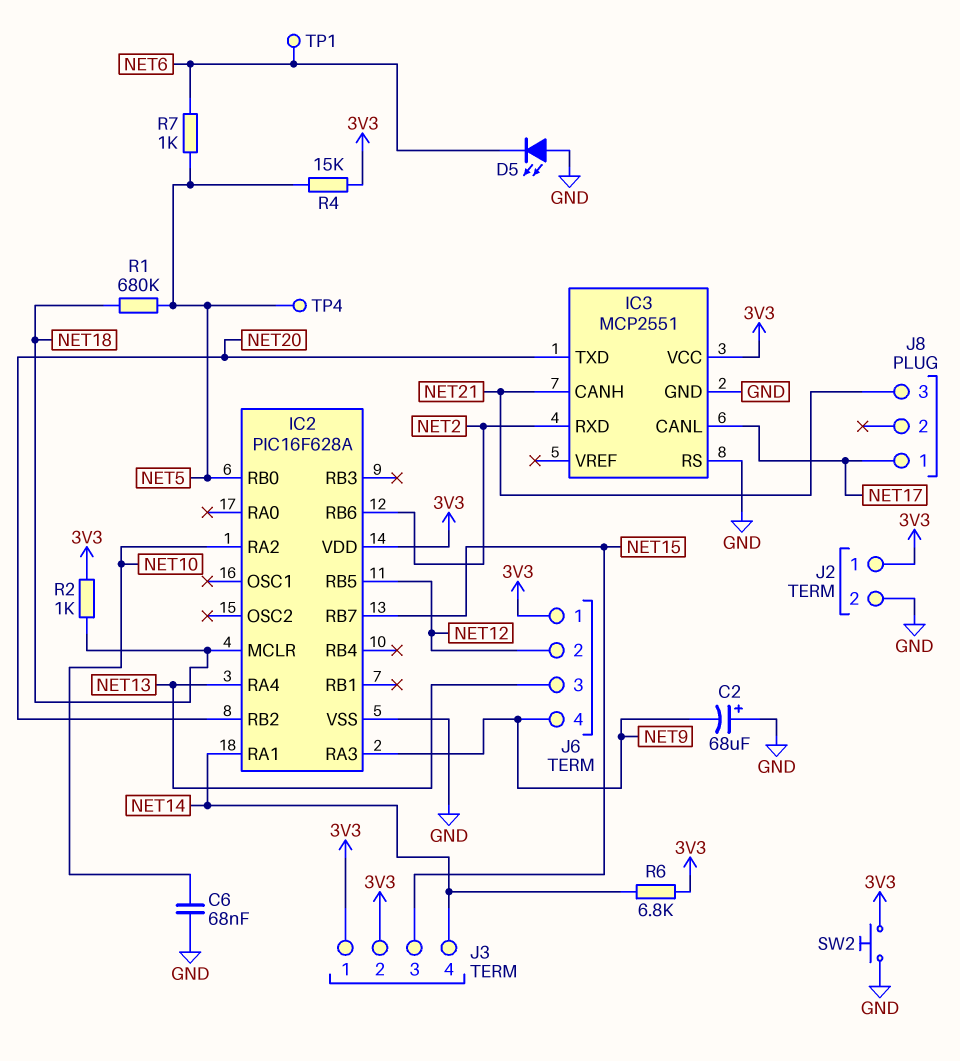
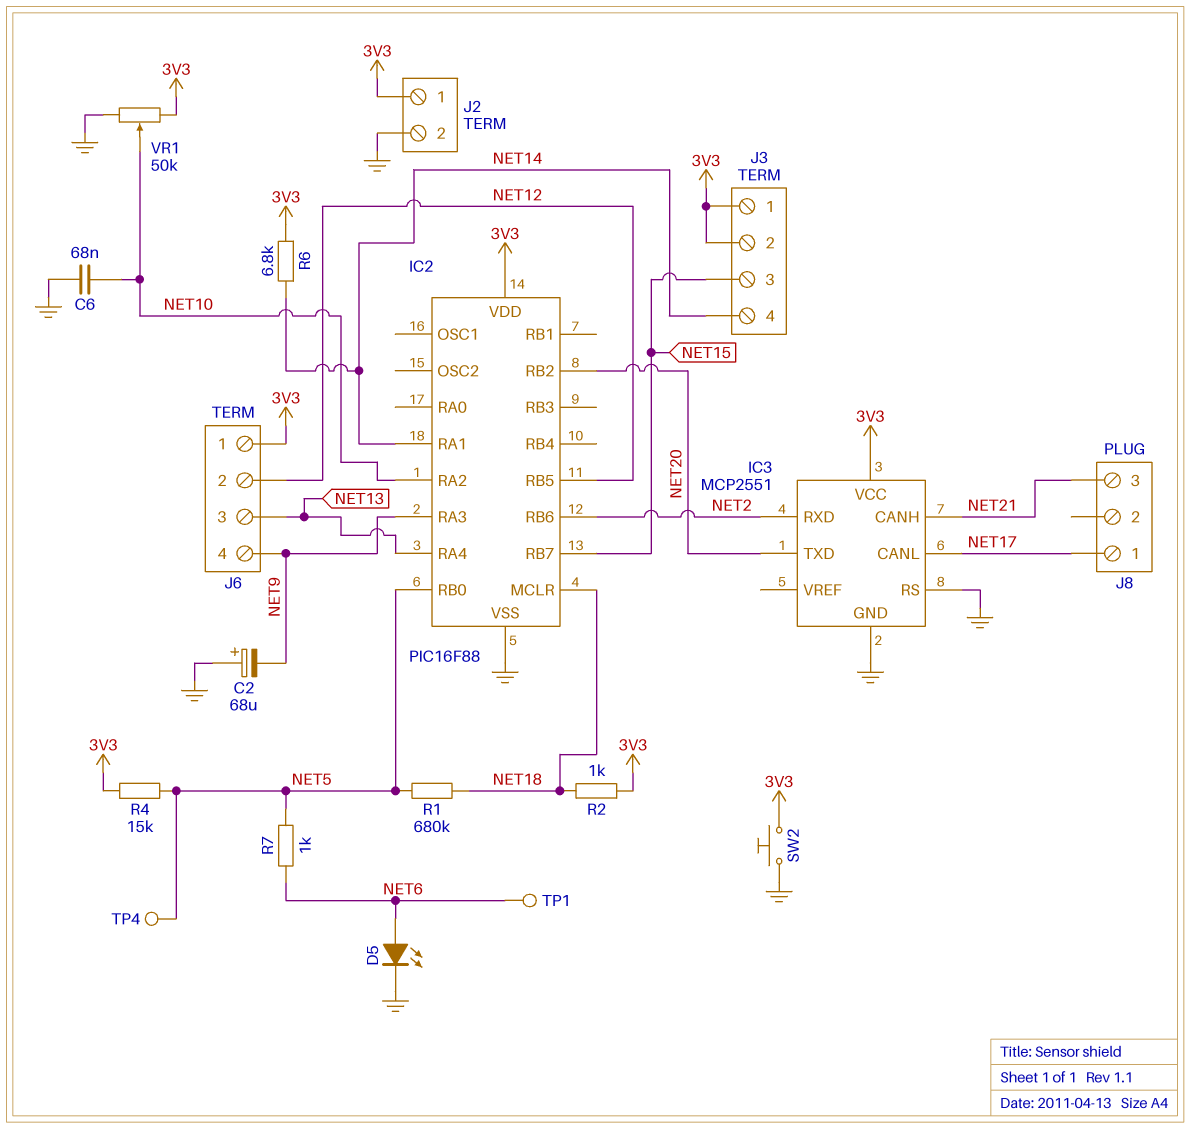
D5: LED (A GND, K NET6) -> LED (A NET6, K GND)
IC2: PIC16F628A -> PIC16F88
VR1: none -> 50k (3V3, GND, wiper NET10)

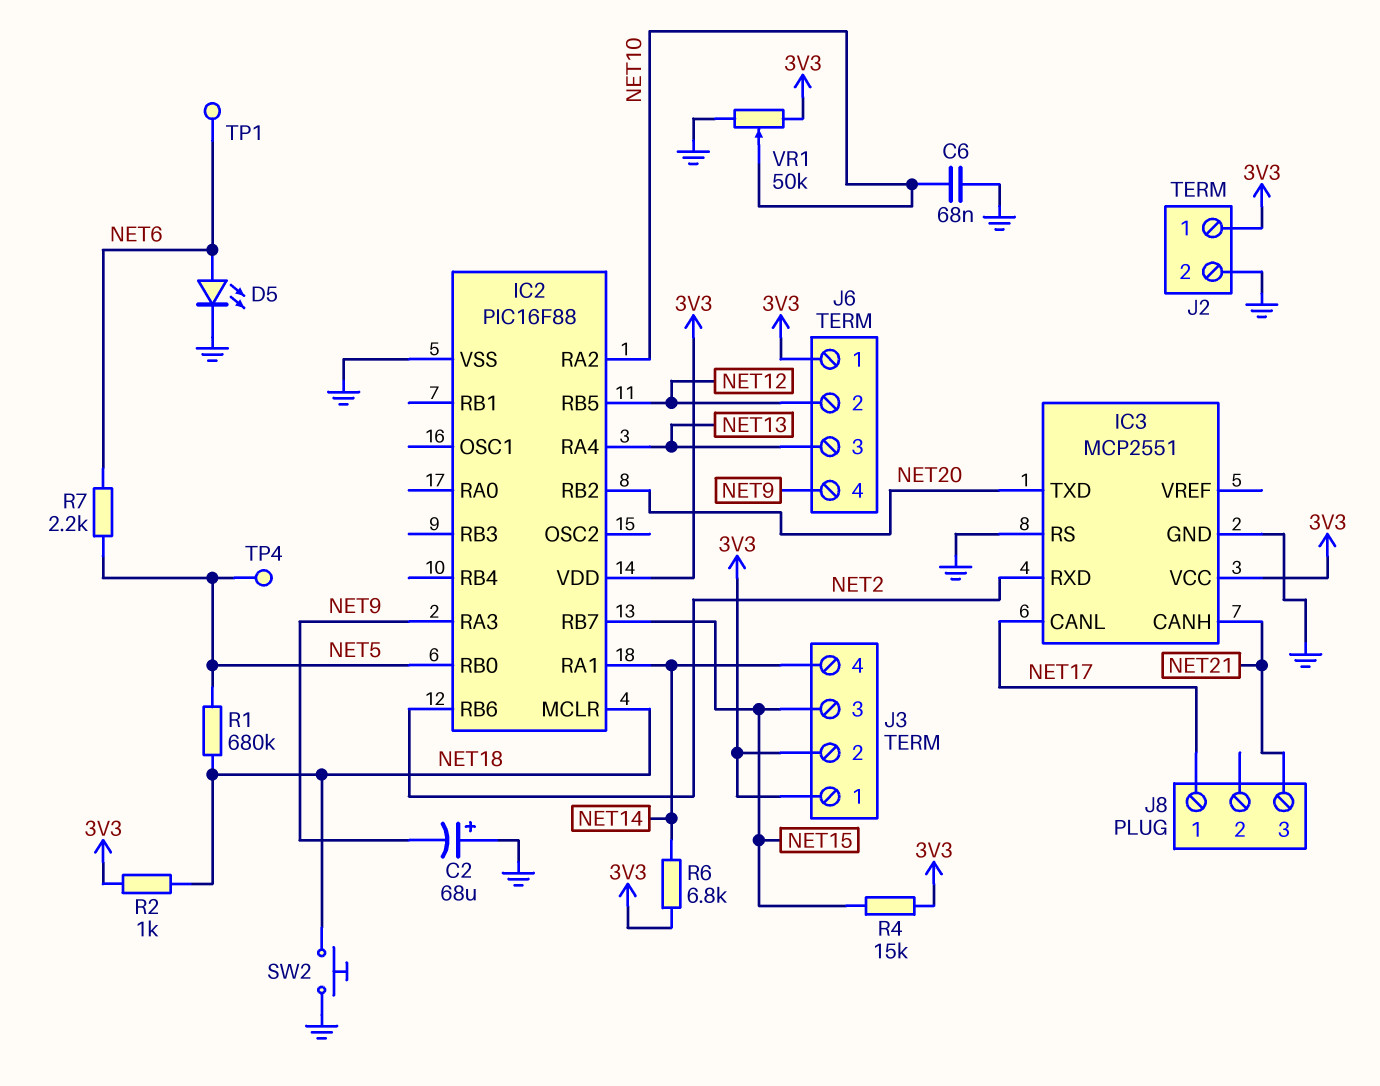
R4: 15k (3V3, NET5) -> 15k (3V3, NET15)
R7: 1k (NET5, NET6) -> 2.2k (NET5, NET6)
SW2: button (3V3, GND) -> button (GND, NET18)

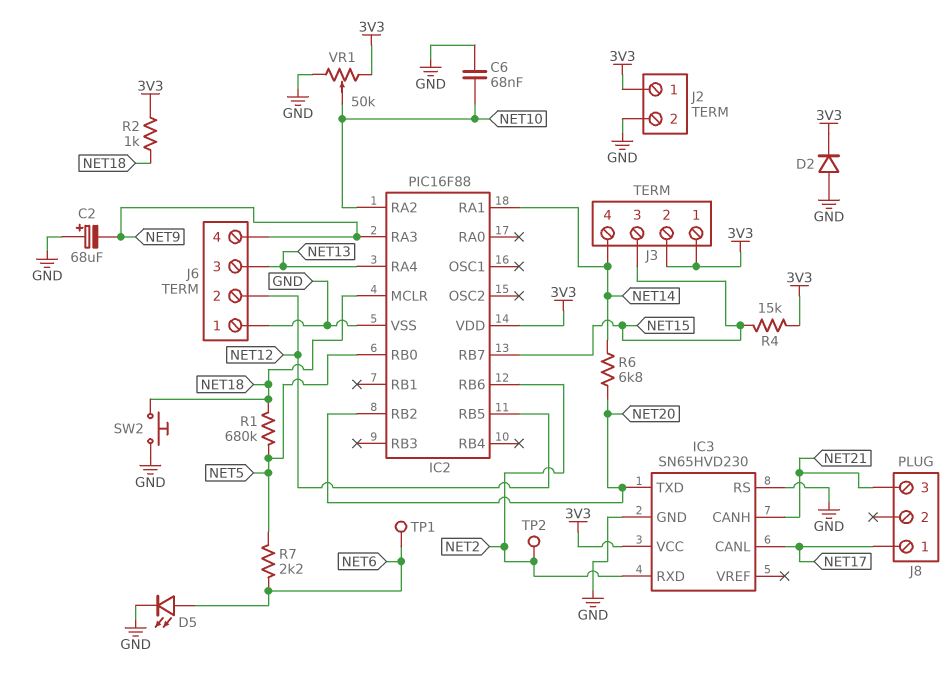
D2: none -> diode (A GND, K 3V3)
IC3: MCP2551 -> SN65HVD230
J6 pin 1: 3V3 -> GND
R6: 6.8k (3V3, NET14) -> 6.8k (NET14, NET20)
TP2: none -> test point (NET2)
TP4: test point (NET5) -> none

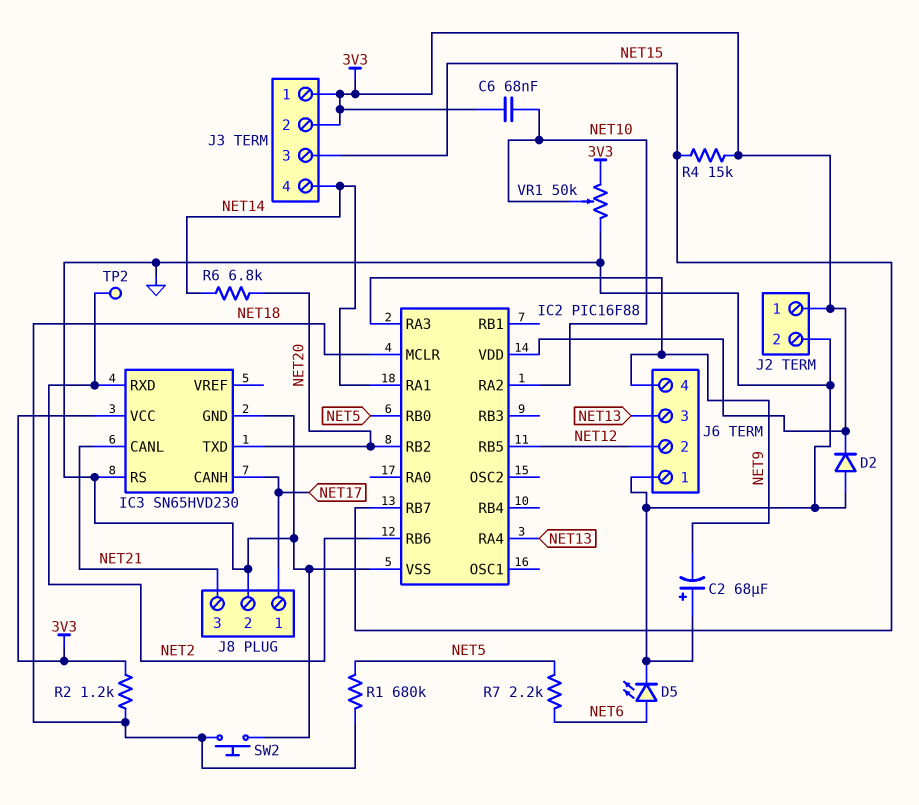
C6: 68nF (GND, NET10) -> 68nF (3V3, NET10)
IC3 pin CANH: NET21 -> NET17
IC3 pin CANL: NET17 -> NET21
J8 pin 2: none -> GND
R2: 1k (3V3, NET18) -> 1.2k (3V3, NET18)
TP1: test point (NET6) -> none

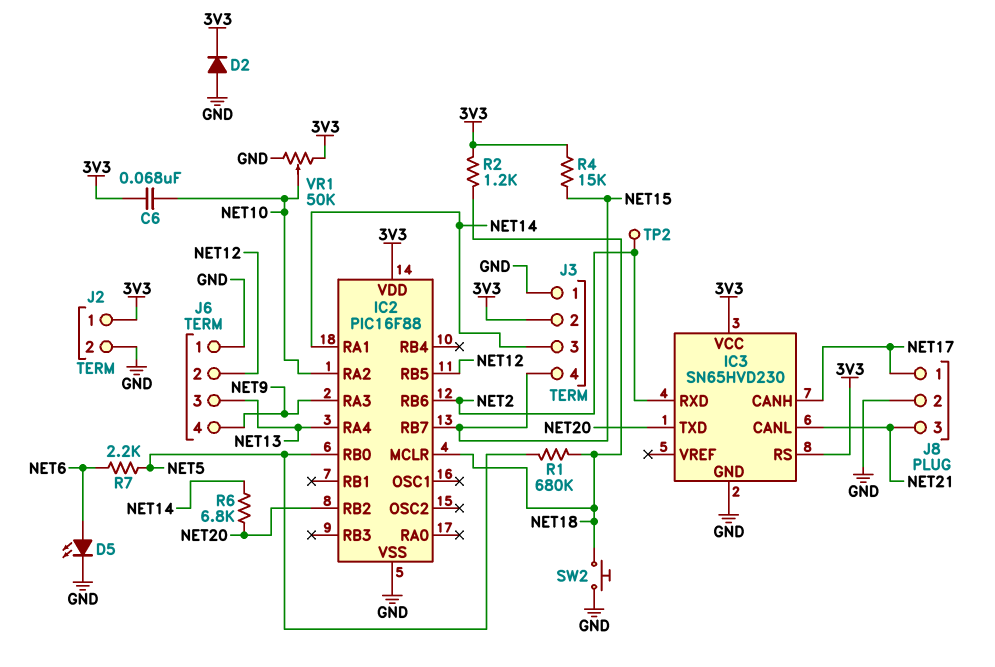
C2: 68uF (plus GND, minus NET9) -> none
IC3 pin RS: GND -> 3V3
J3 pin 1: 3V3 -> GND
J3 pin 3: NET15 -> NET14
J3 pin 4: NET14 -> NET15

